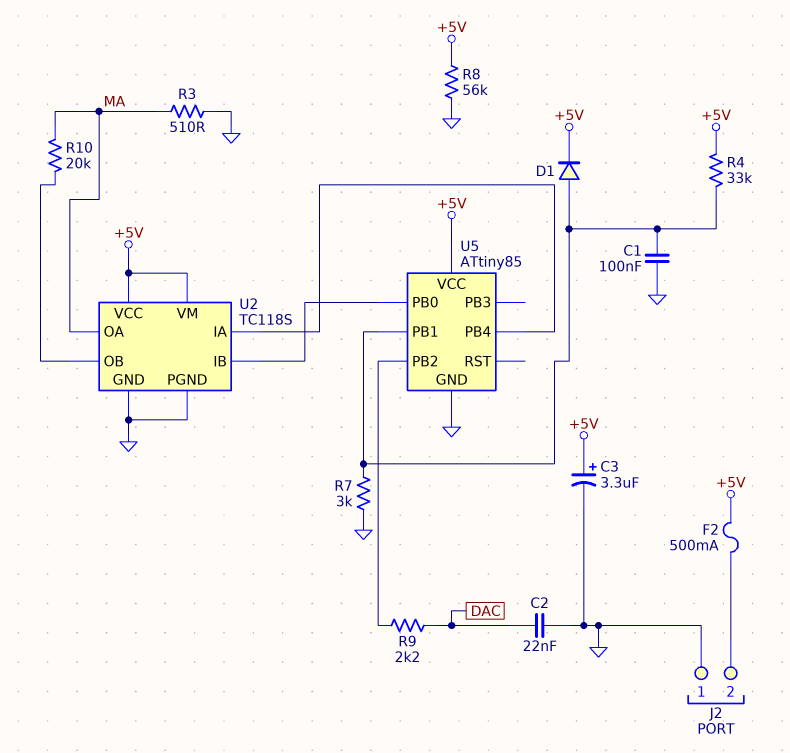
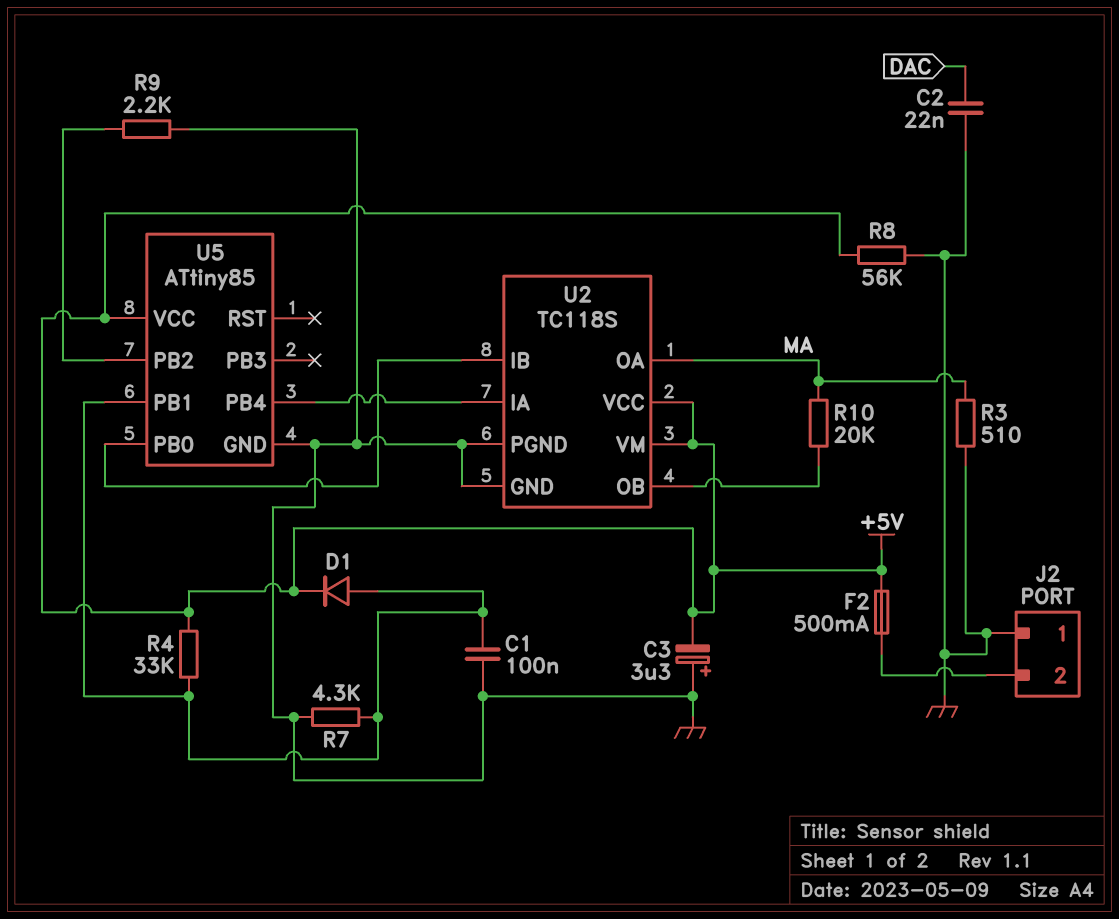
C3: 3.3uF (plus +5V, minus GND) -> 3.3uF (plus GND, minus +5V)
R7: 3k (GND, U5/PB1) -> 4.3k (GND, U5/PB1)
R9: 2.2k (DAC, U5/PB2) -> 2.2k (GND, U5/PB2)

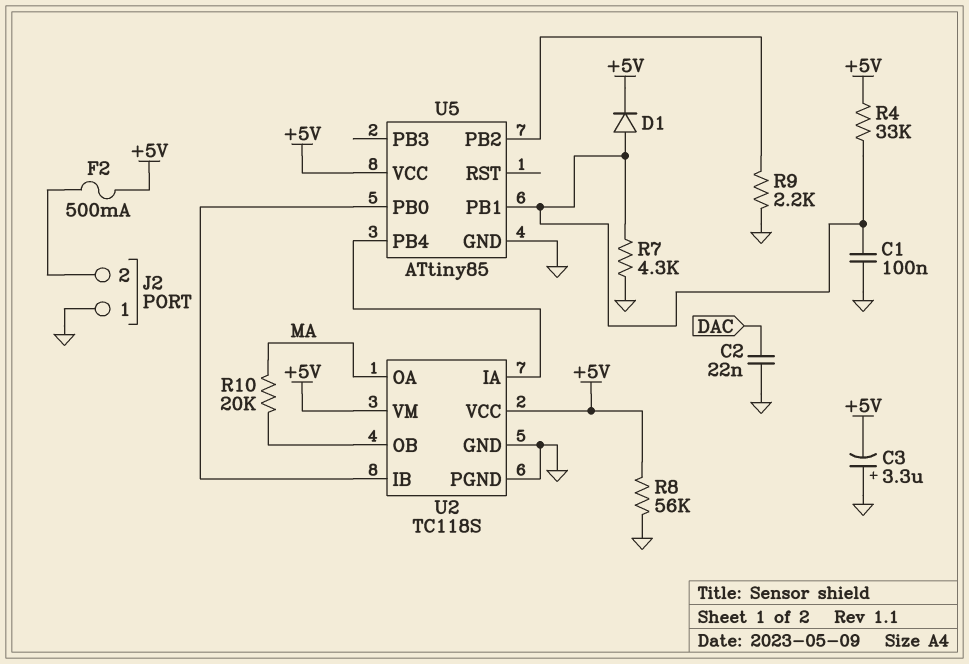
R3: 510 (GND, MA) -> none

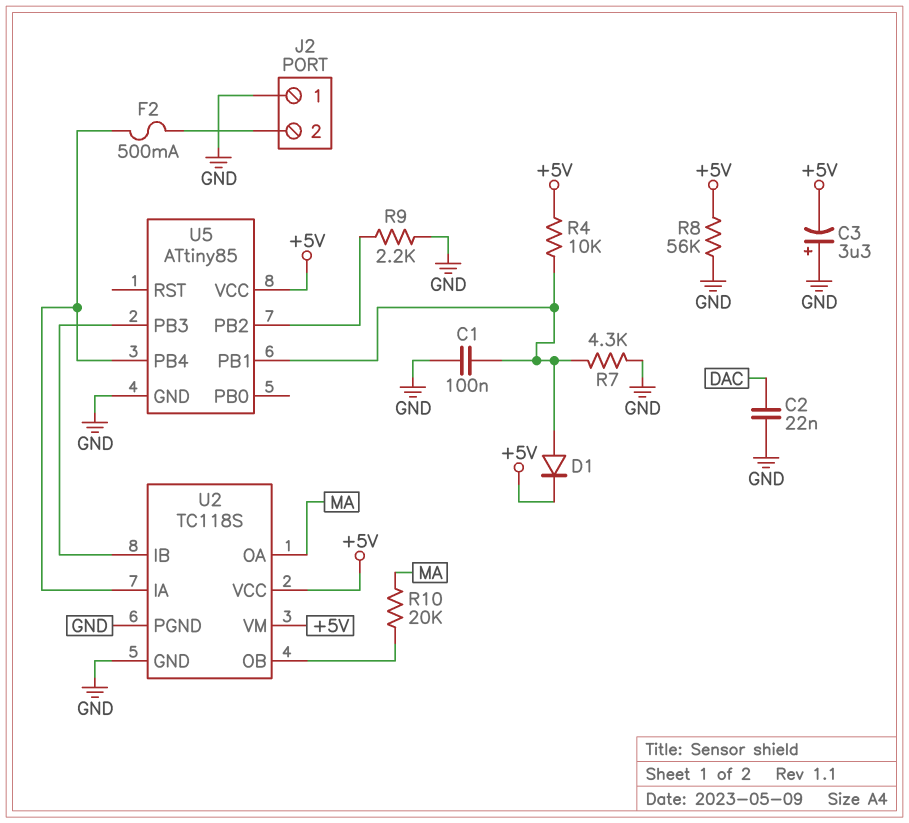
F2: 500mA (+5V, J2/2) -> 500mA (J2/2, U2/IA)
R4: 33k (+5V, U5/PB1) -> 10k (+5V, U5/PB1)
U5 pin PB0: U2/IB -> none
U5 pin PB3: none -> U2/IB

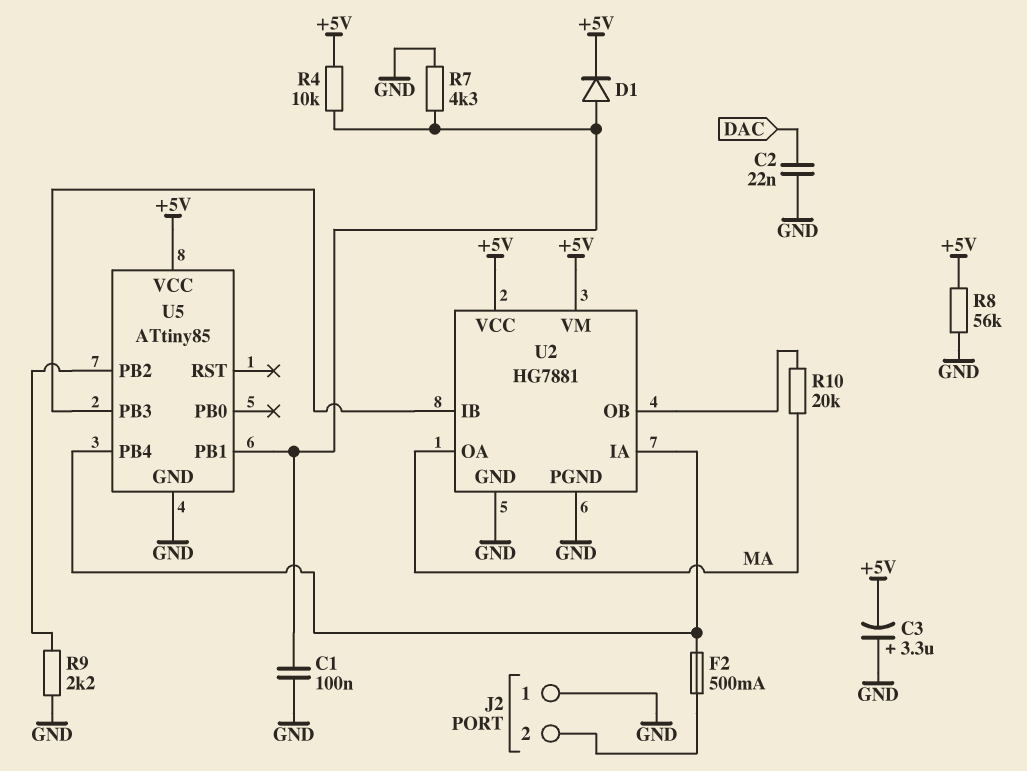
U2: TC118S -> HG7881

